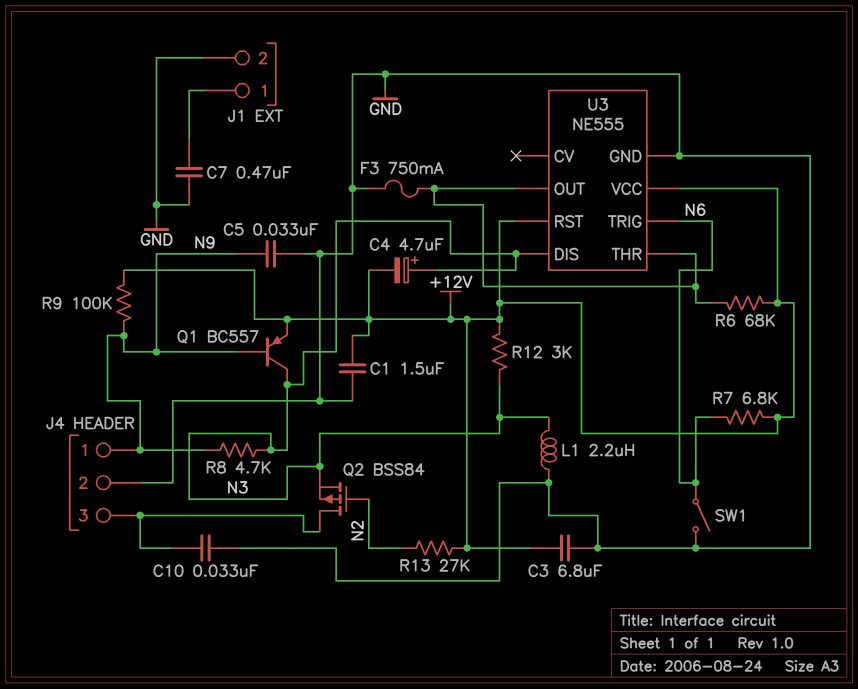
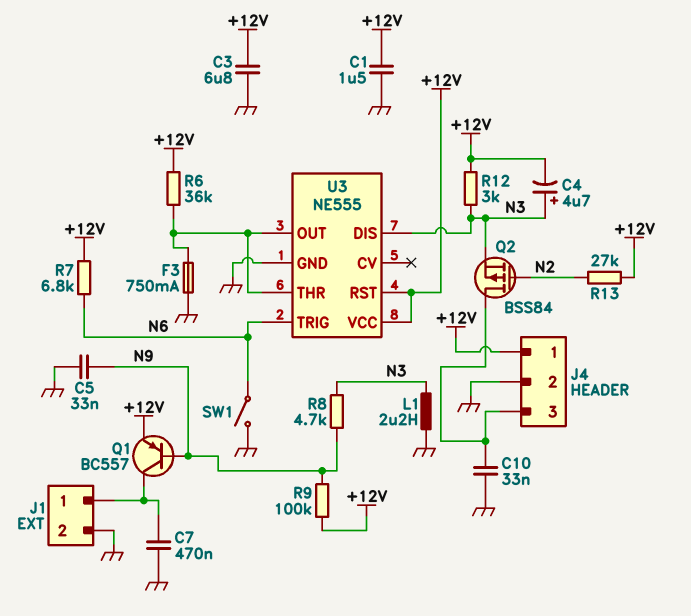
J4 pin 1: N9 -> +12V
Q1: PNP BC557 (B N9, C N3, E +12V) -> PNP BC557 (B N9, C J1/1, E +12V)
R6: 68k (+12V, U3/OUT) -> 36k (+12V, U3/OUT)

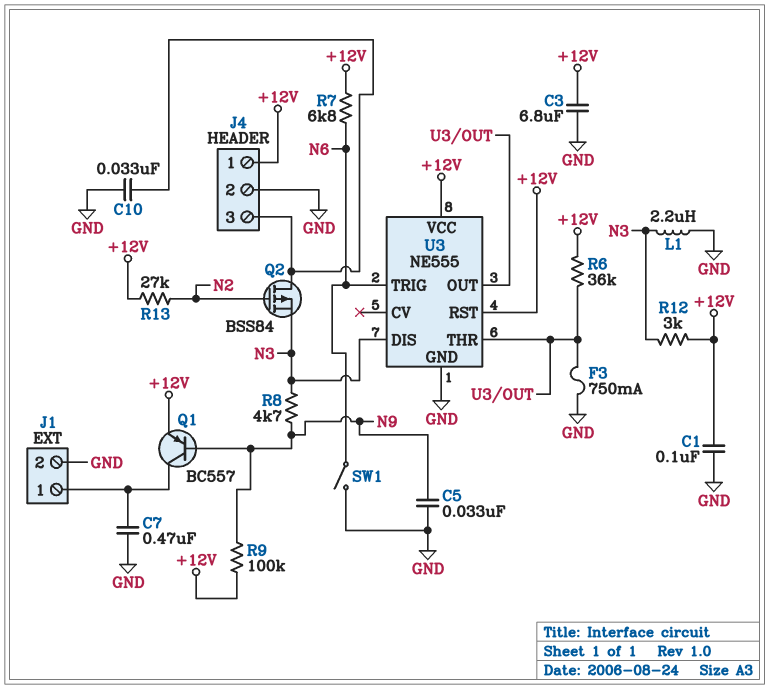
C1: 1.5uF (+12V, GND) -> 100nF (+12V, GND)
C4: 4.7uF (plus N3, minus +12V) -> none

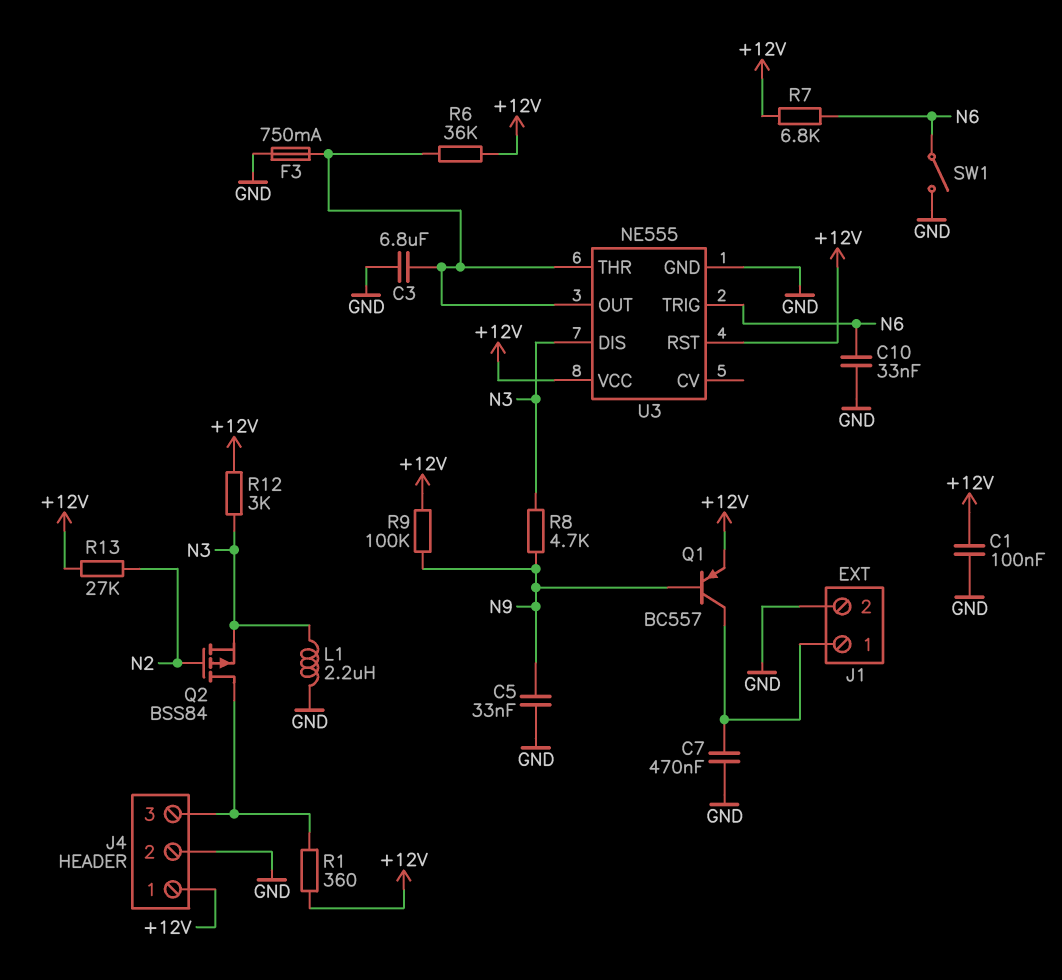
C3: 6.8uF (+12V, GND) -> 6.8uF (GND, U3/OUT)
C10: 33nF (GND, J4/3) -> 33nF (GND, N6)
R1: none -> 360 (+12V, J4/3)

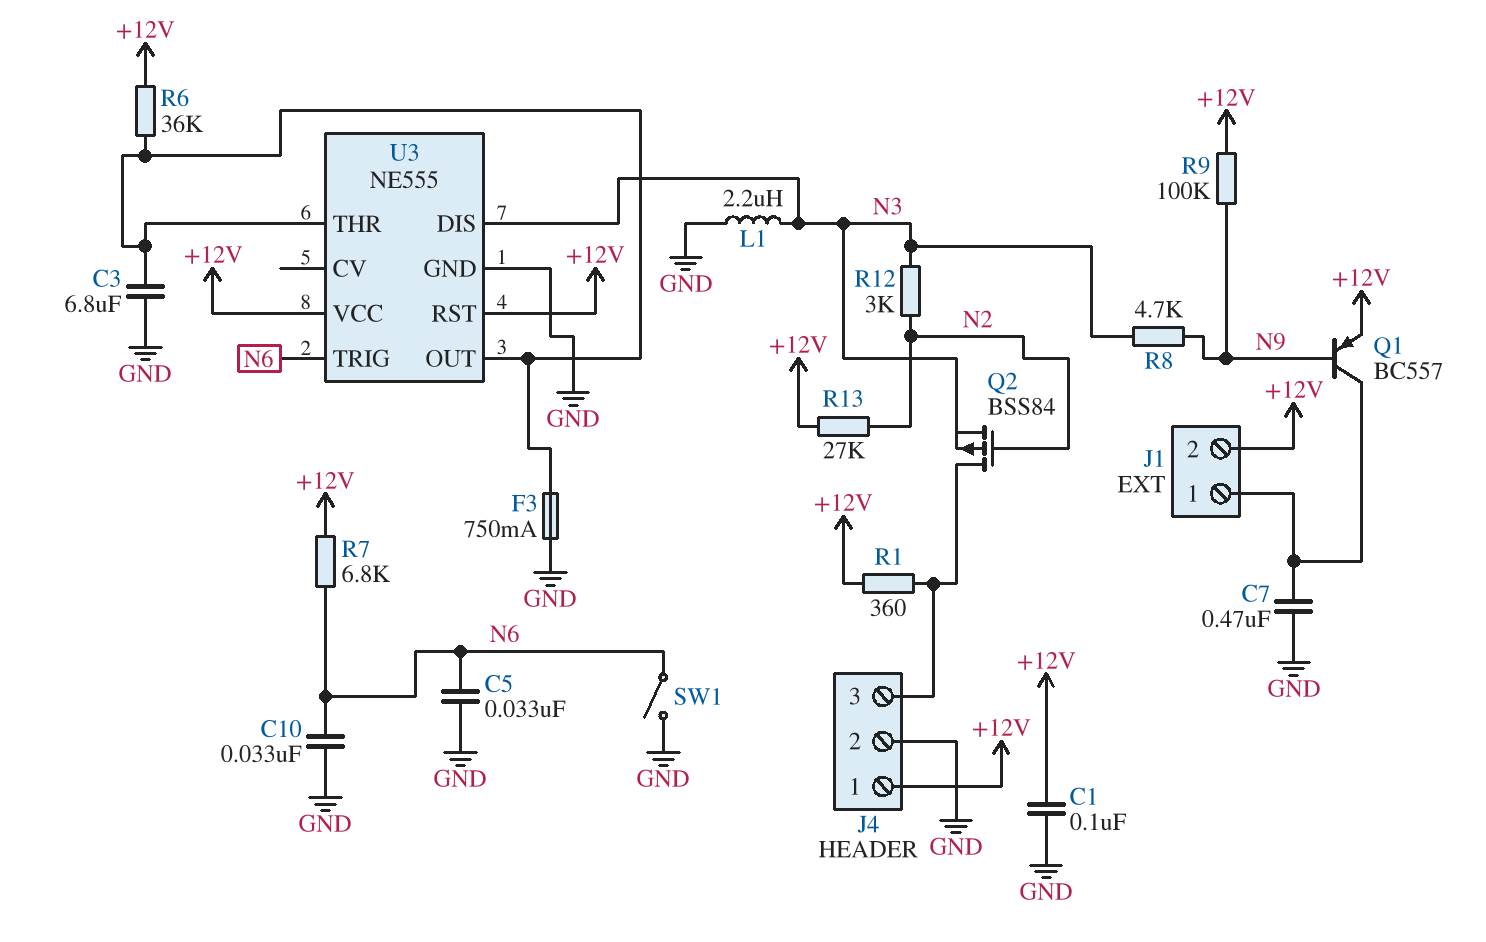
C5: 33nF (GND, N9) -> 33nF (GND, N6)
J1 pin 2: GND -> +12V
R12: 3k (+12V, N3) -> 3k (N2, N3)

